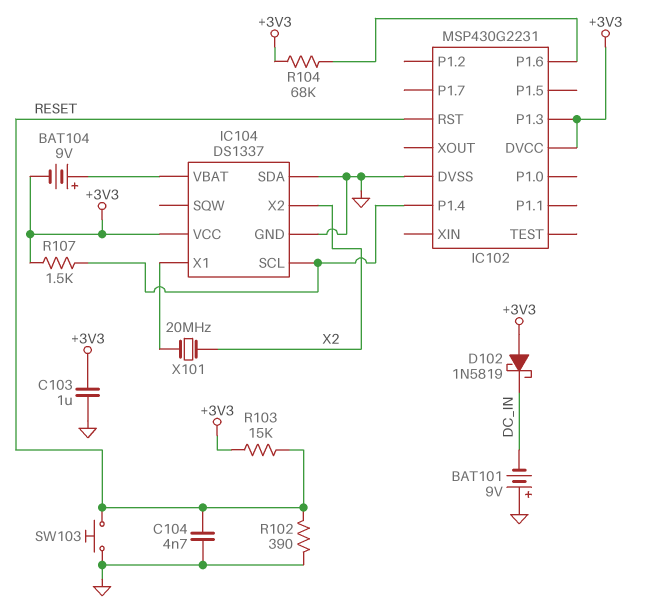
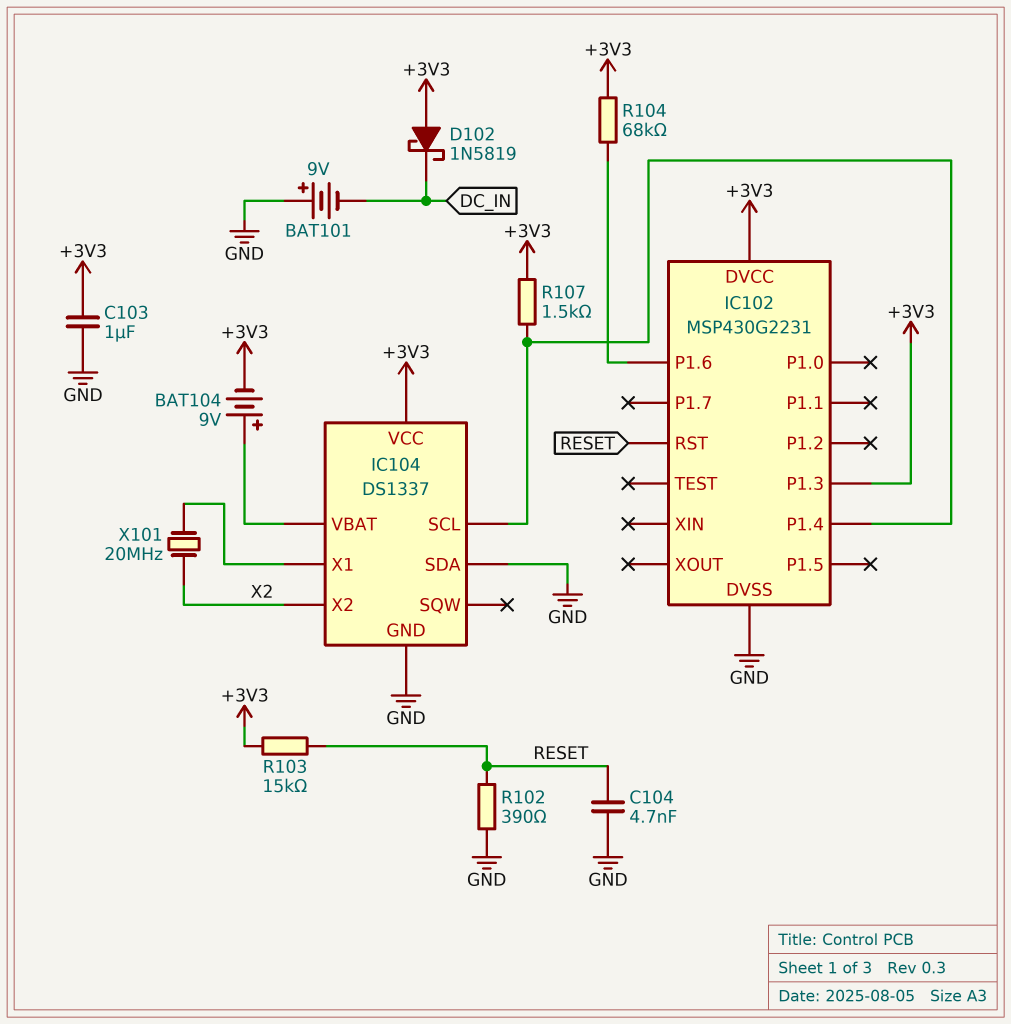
SW103: button (GND, RESET) -> none

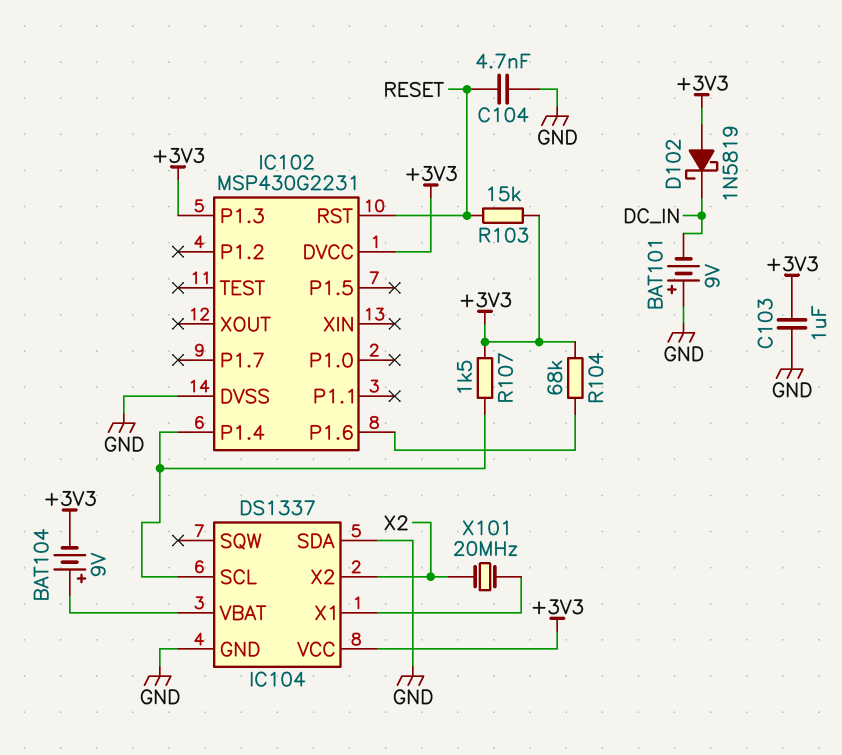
R102: 390 (GND, RESET) -> none

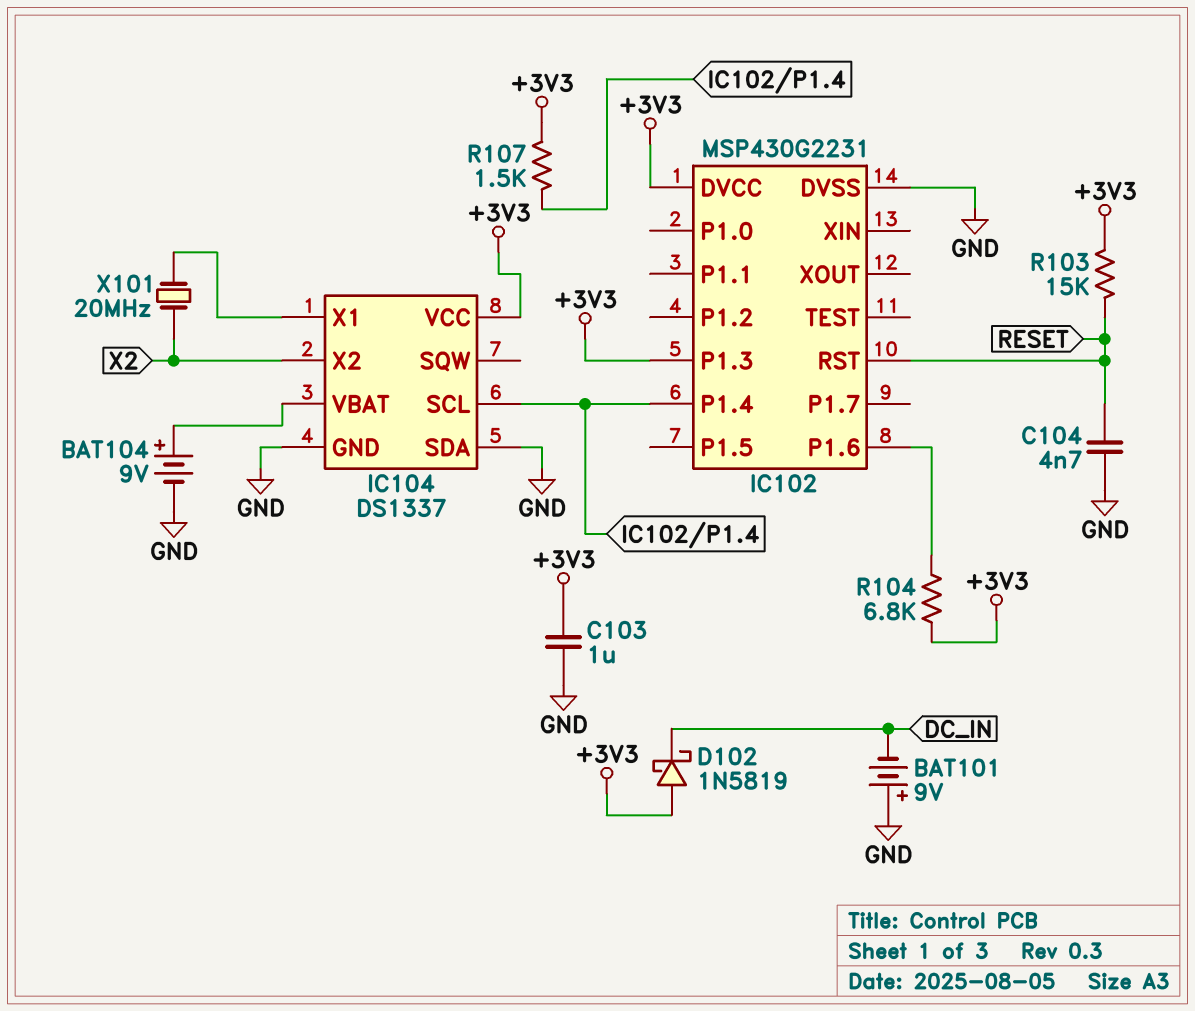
BAT104: 9V (plus IC104/VBAT, minus +3V3) -> 9V (plus IC104/VBAT, minus GND)
R104: 68k (+3V3, IC102/P1.6) -> 6.8k (+3V3, IC102/P1.6)

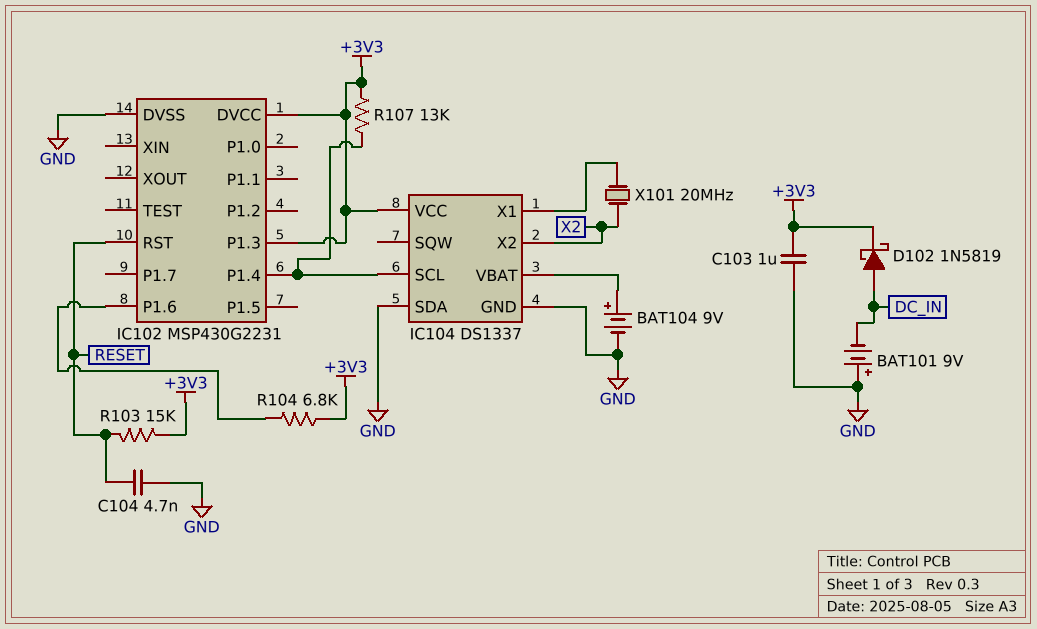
D102: schottky 1N5819 (A +3V3, K DC_IN) -> schottky 1N5819 (A DC_IN, K +3V3)
R107: 1.5k (+3V3, IC102/P1.4) -> 13k (+3V3, IC102/P1.4)

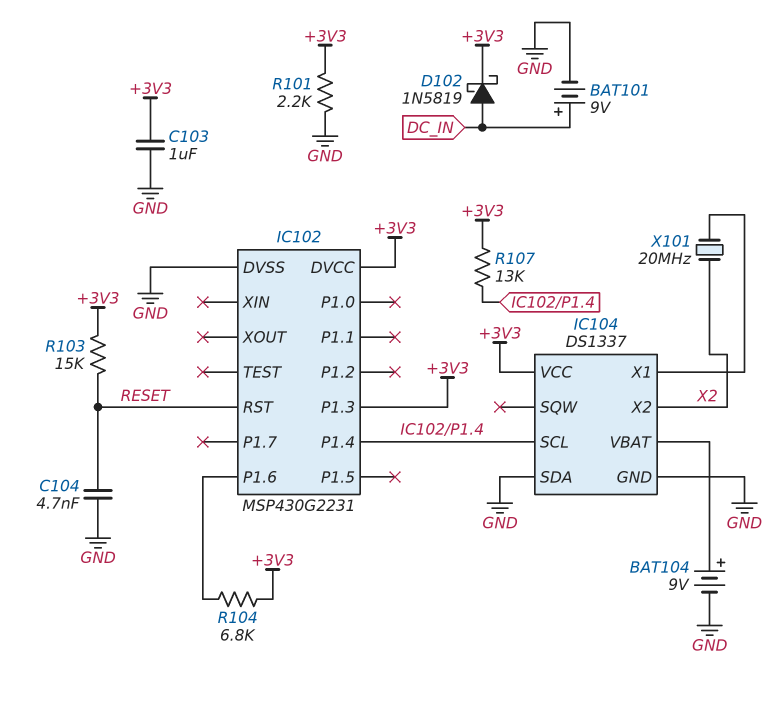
BAT101: 9V (plus GND, minus DC_IN) -> 9V (plus DC_IN, minus GND)
R101: none -> 2.2k (+3V3, GND)

